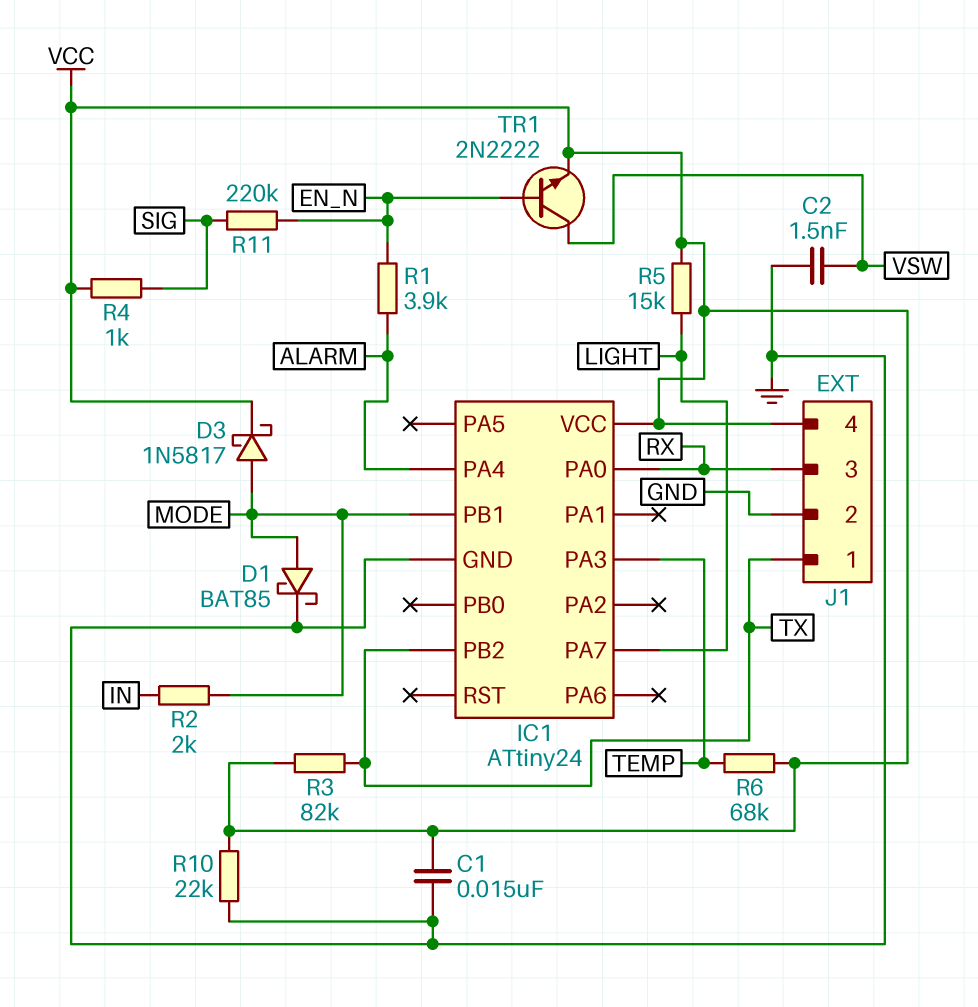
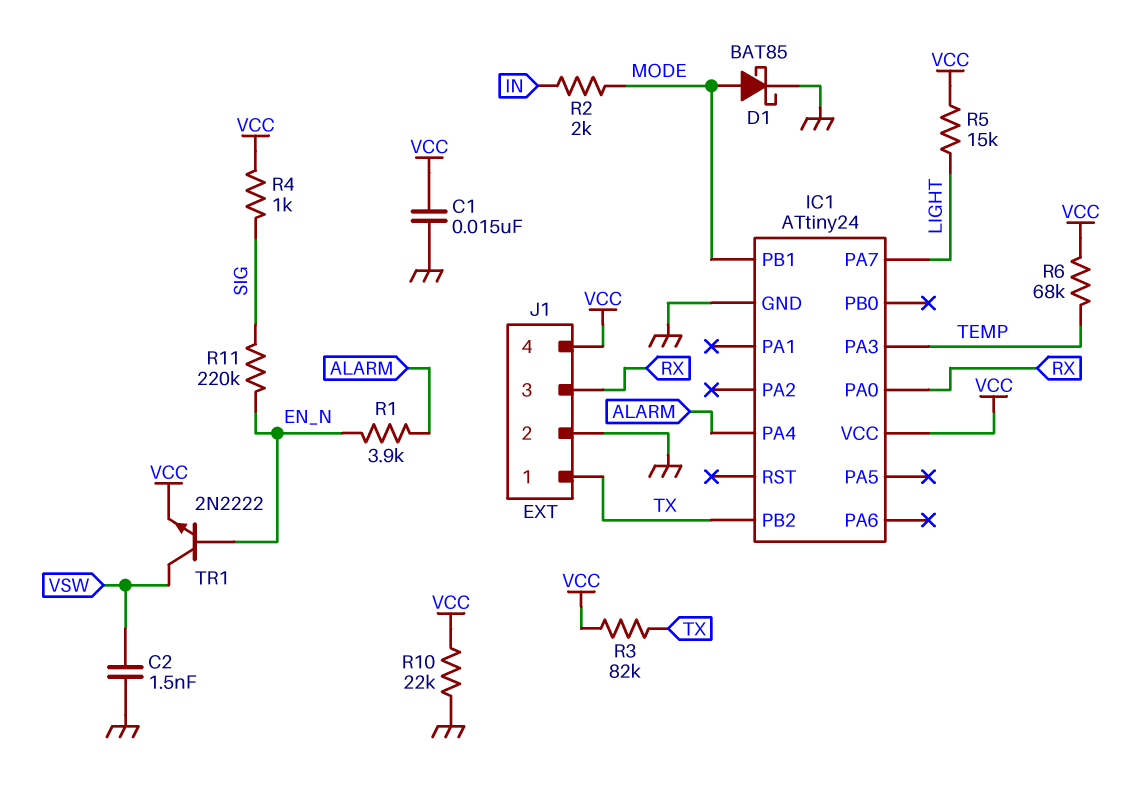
D3: schottky 1N5817 (A MODE, K VCC) -> none

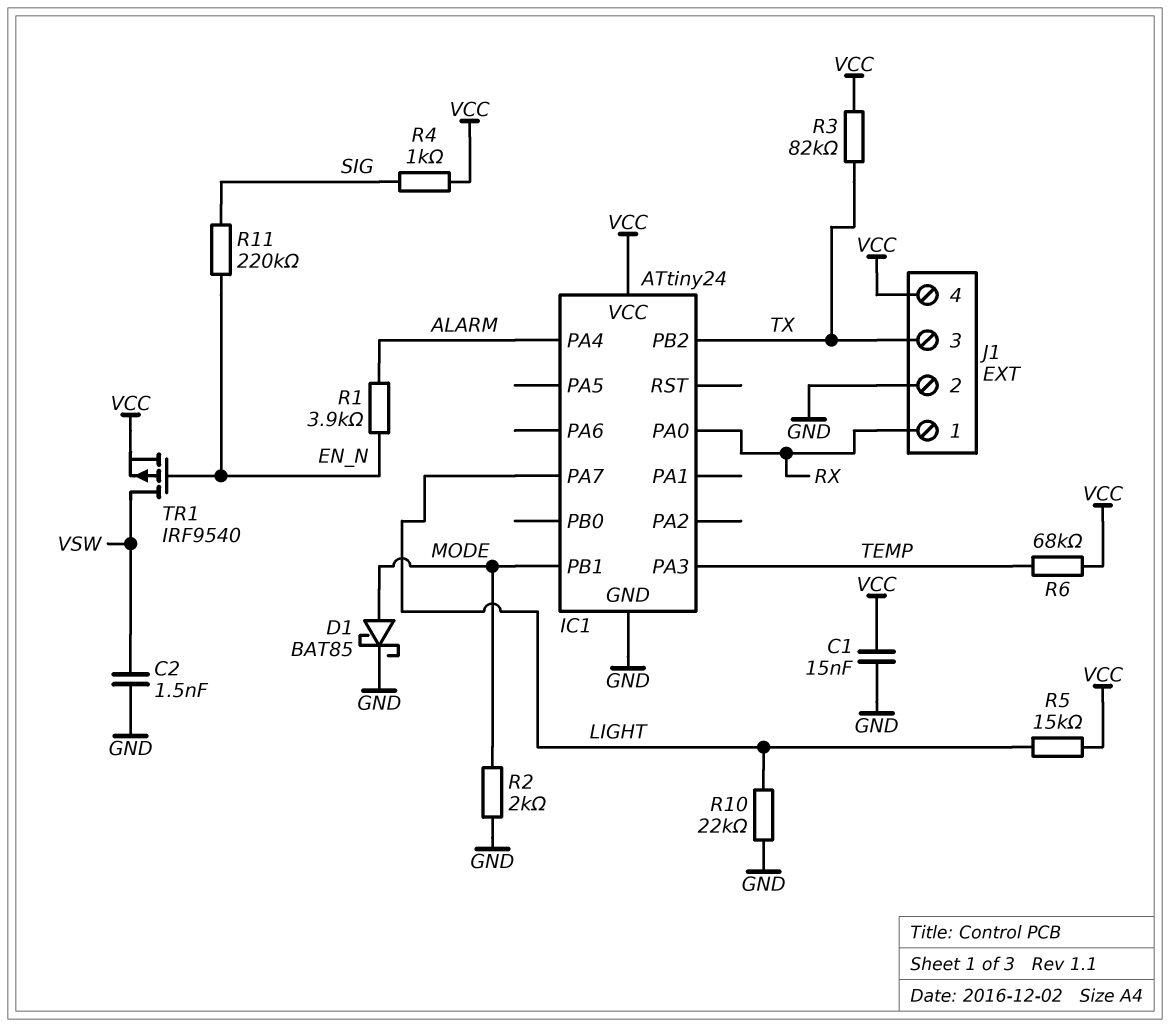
J1 pin 1: TX -> RX
J1 pin 3: RX -> TX
R2: 2k (IN, MODE) -> 2k (GND, MODE)
R10: 22k (GND, VCC) -> 22k (GND, LIGHT)
TR1: NPN 2N2222 (B EN_N, C VSW, E VCC) -> PMOS IRF9540 (G EN_N, D VSW, S VCC)

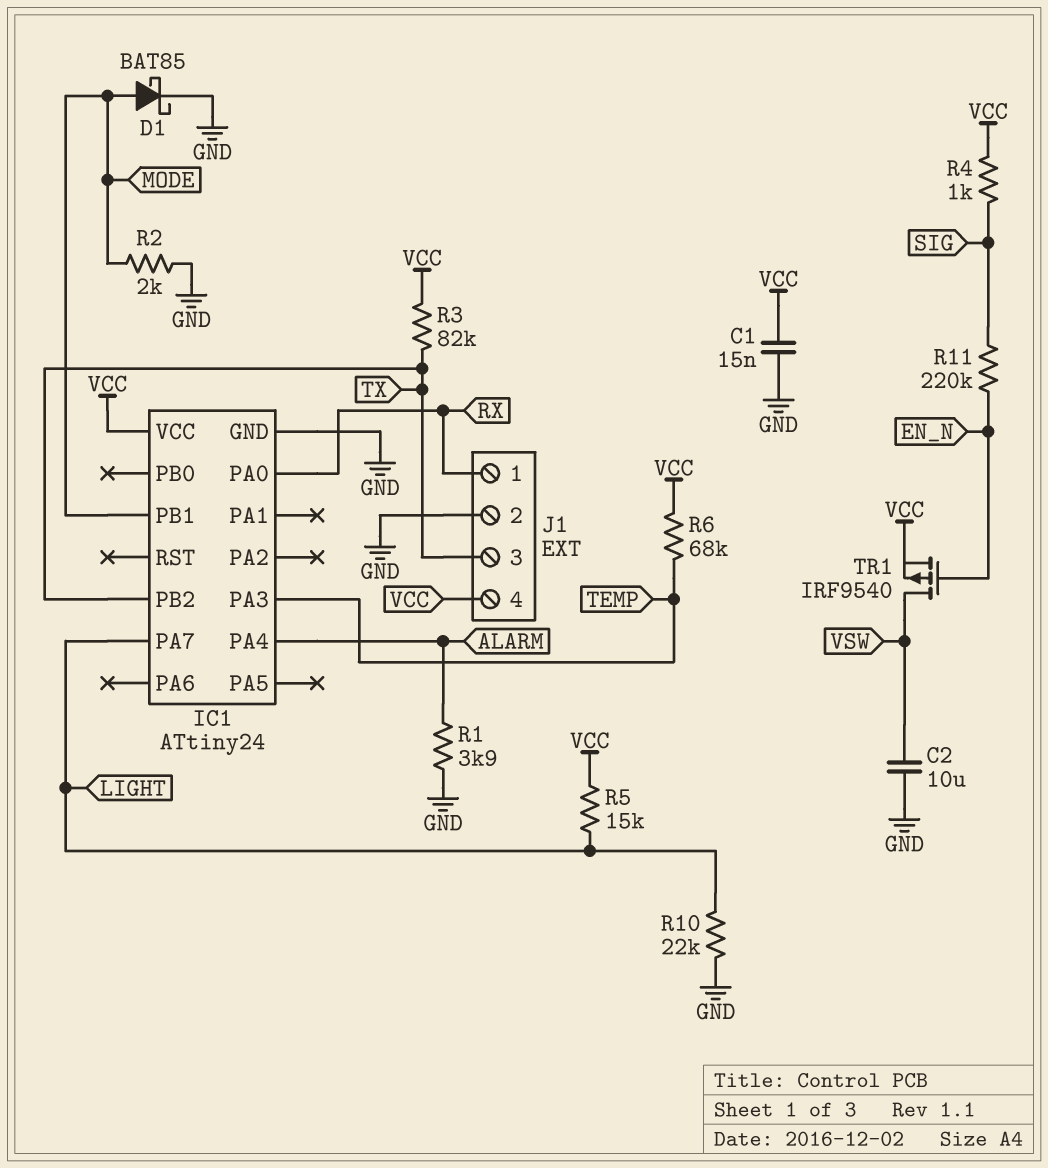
C2: 1.5nF (GND, VSW) -> 10uF (GND, VSW)
R1: 3.9k (ALARM, EN_N) -> 3.9k (ALARM, GND)

